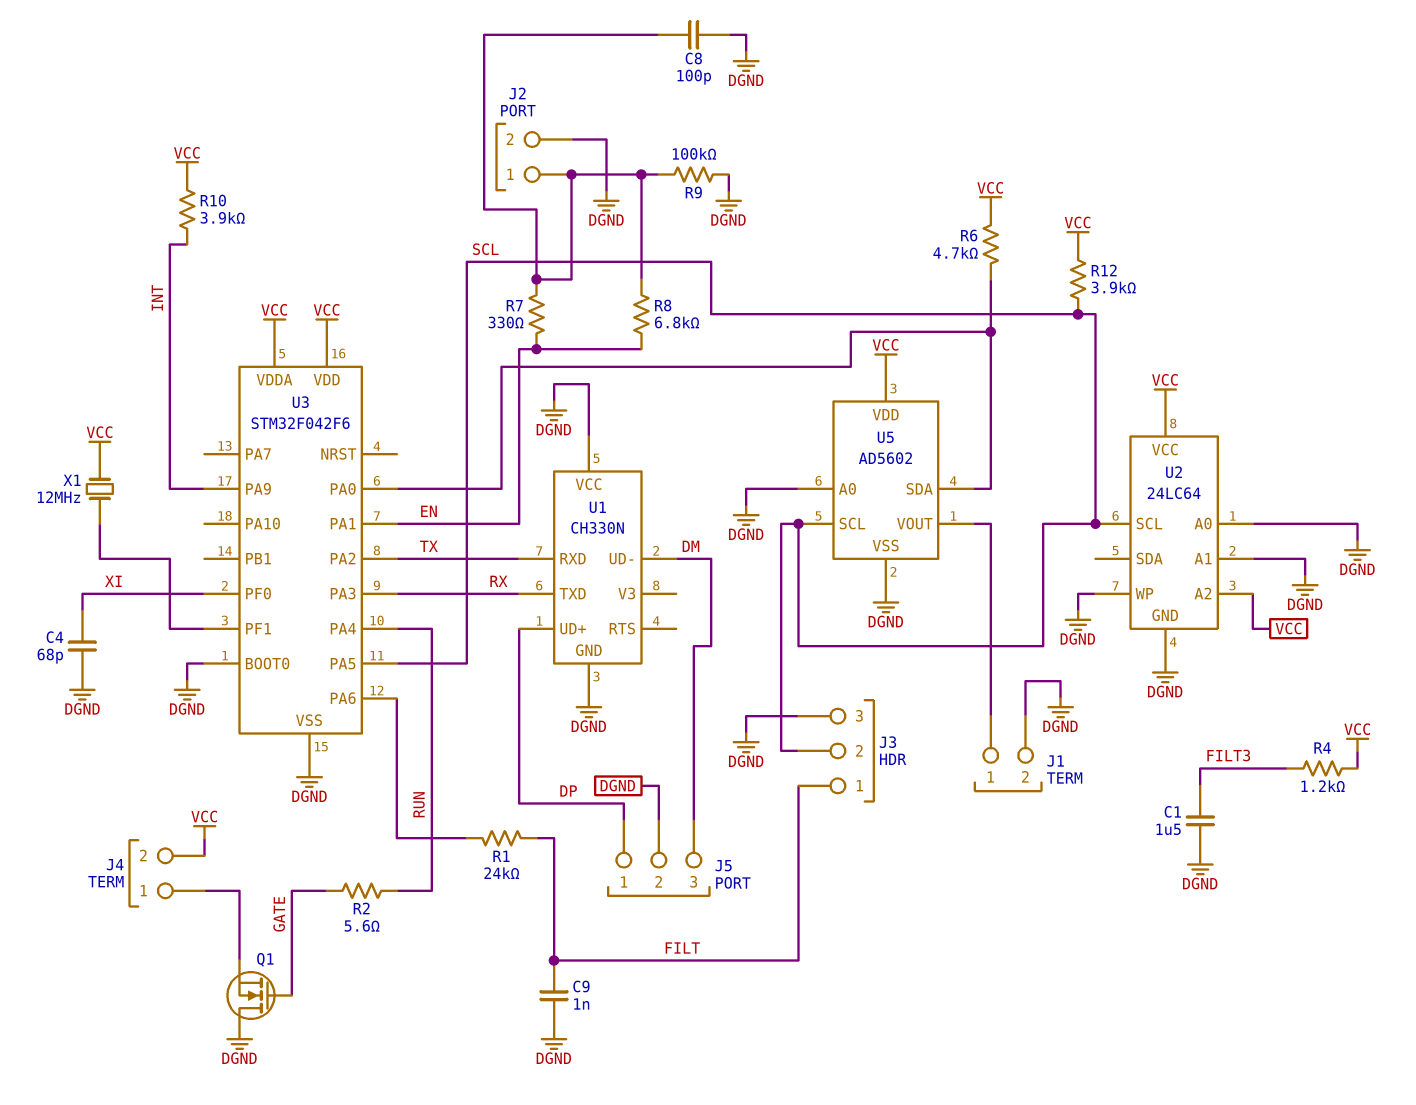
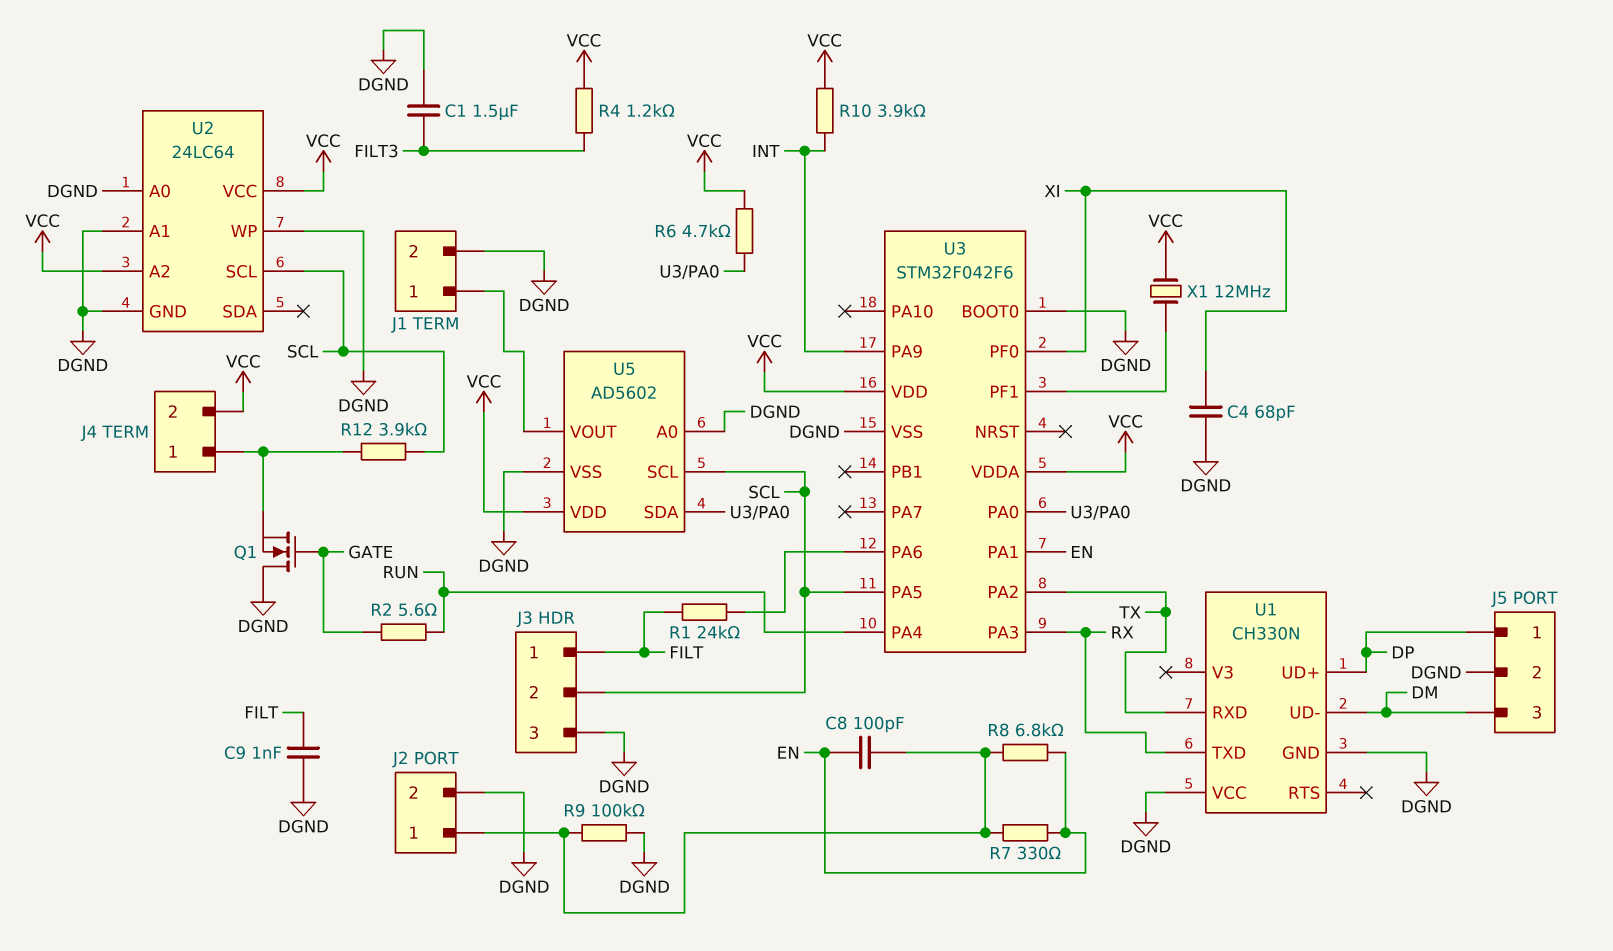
C8: 100pF (DGND, J2/1) -> 100pF (EN, J2/1)
R12: 3.9k (SCL, VCC) -> 3.9k (J4/1, SCL)

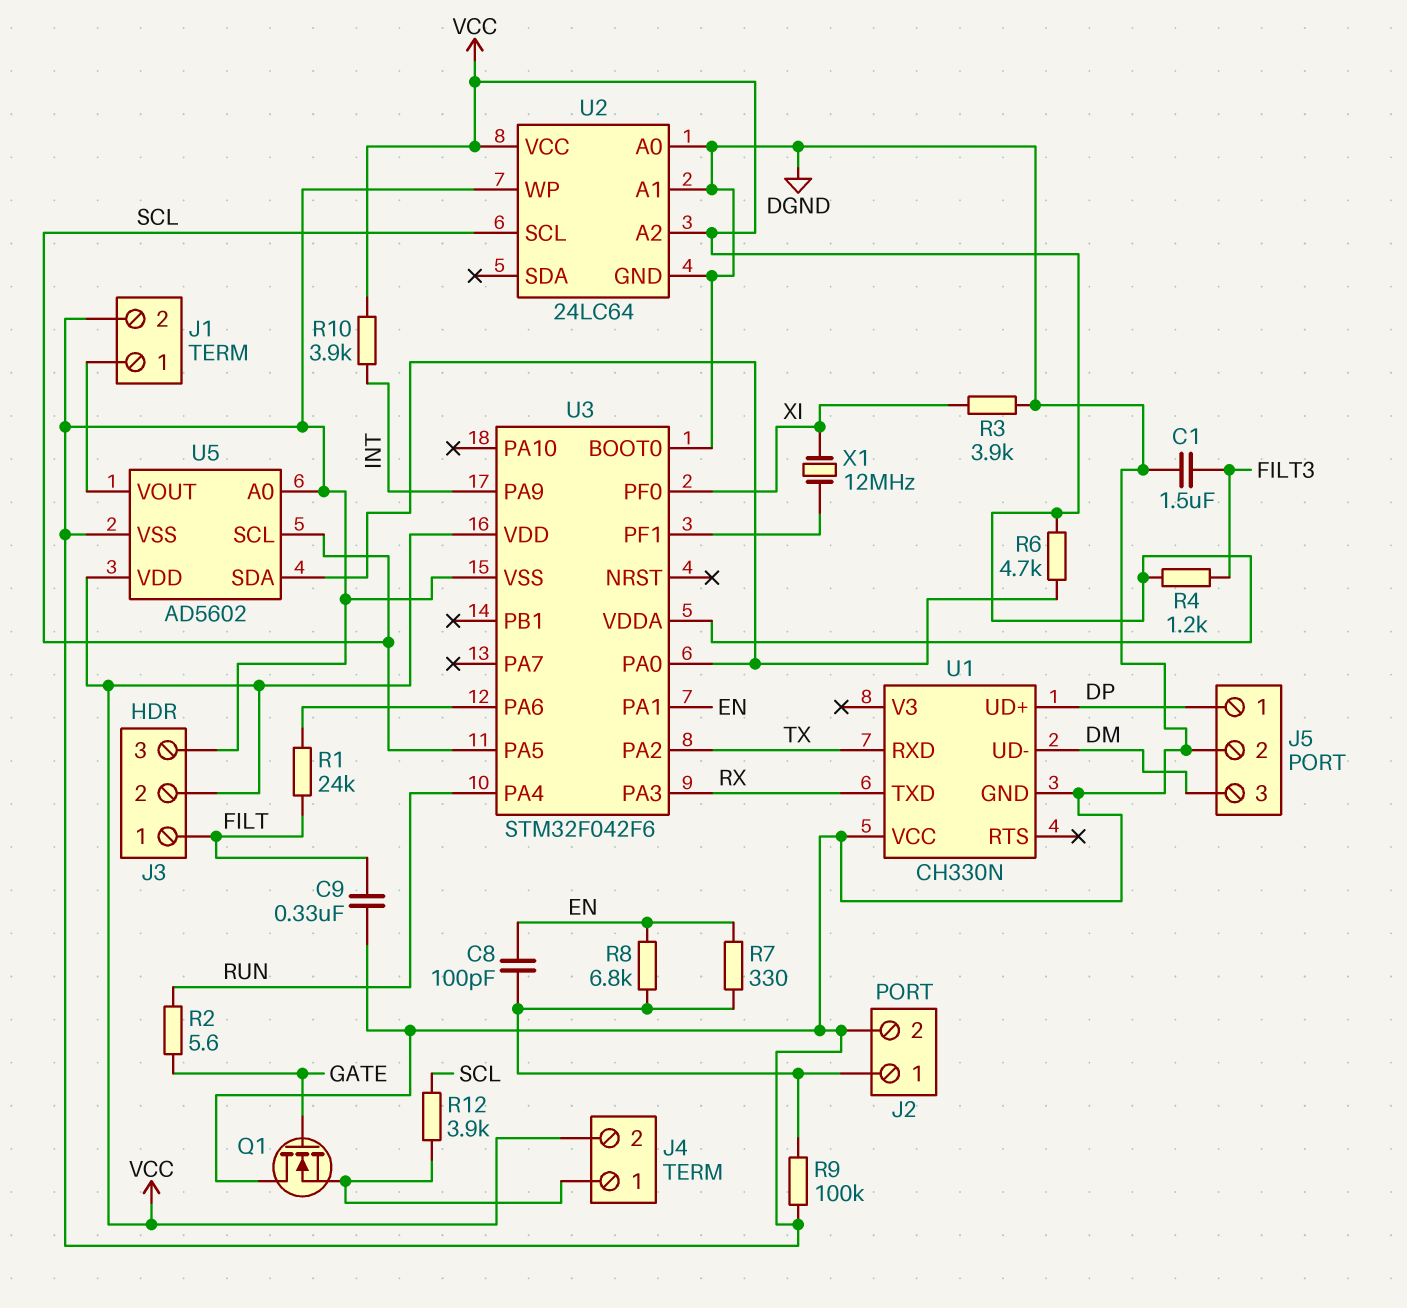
C4: 68pF (DGND, XI) -> none
C9: 1nF (DGND, FILT) -> 330nF (DGND, FILT)
J3 pin 2: SCL -> VCC
R3: none -> 3.9k (DGND, XI)
X1: 12MHz (U3/PF1, VCC) -> 12MHz (U3/PF1, XI)

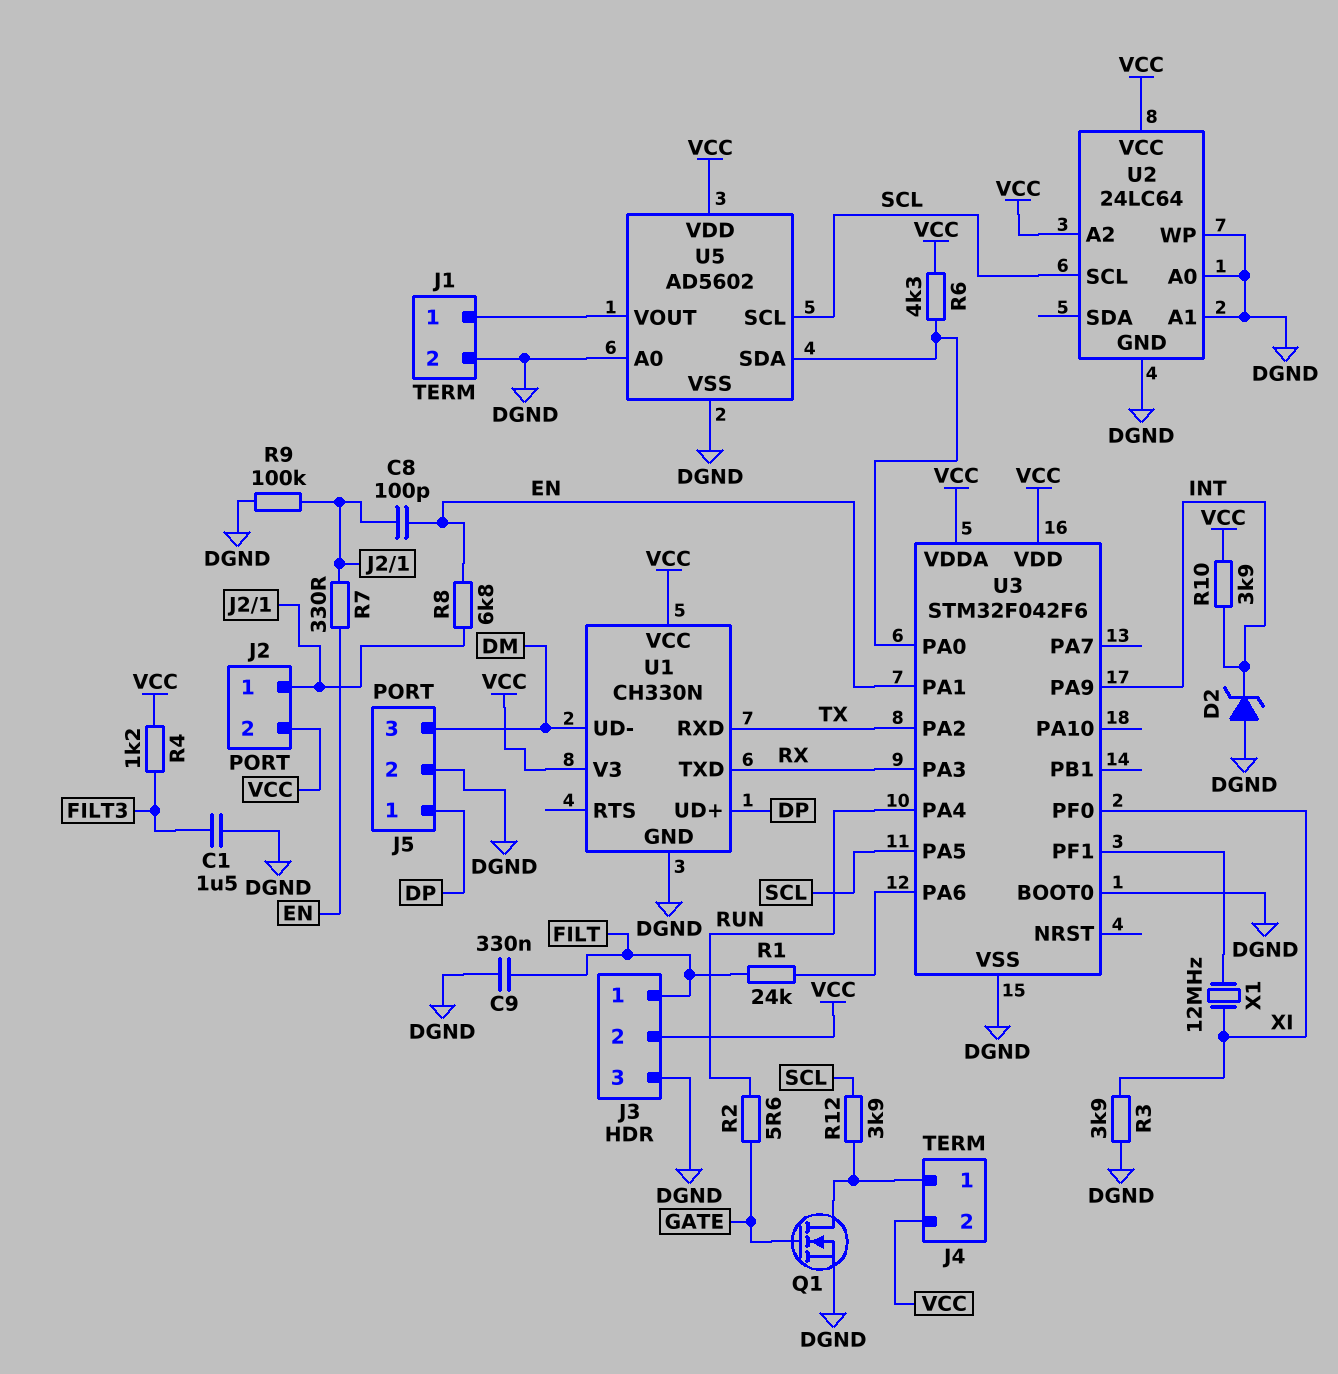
D2: none -> zener (A DGND, K INT)
J2 pin 2: DGND -> VCC
Q1: NMOS (G GATE, D DGND, S J4/1) -> NMOS (G GATE, D J4/1, S DGND)
R6: 4.7k (U3/PA0, VCC) -> 4.3k (U3/PA0, VCC)
U1 pin V3: none -> VCC
U1 pin VCC: DGND -> VCC

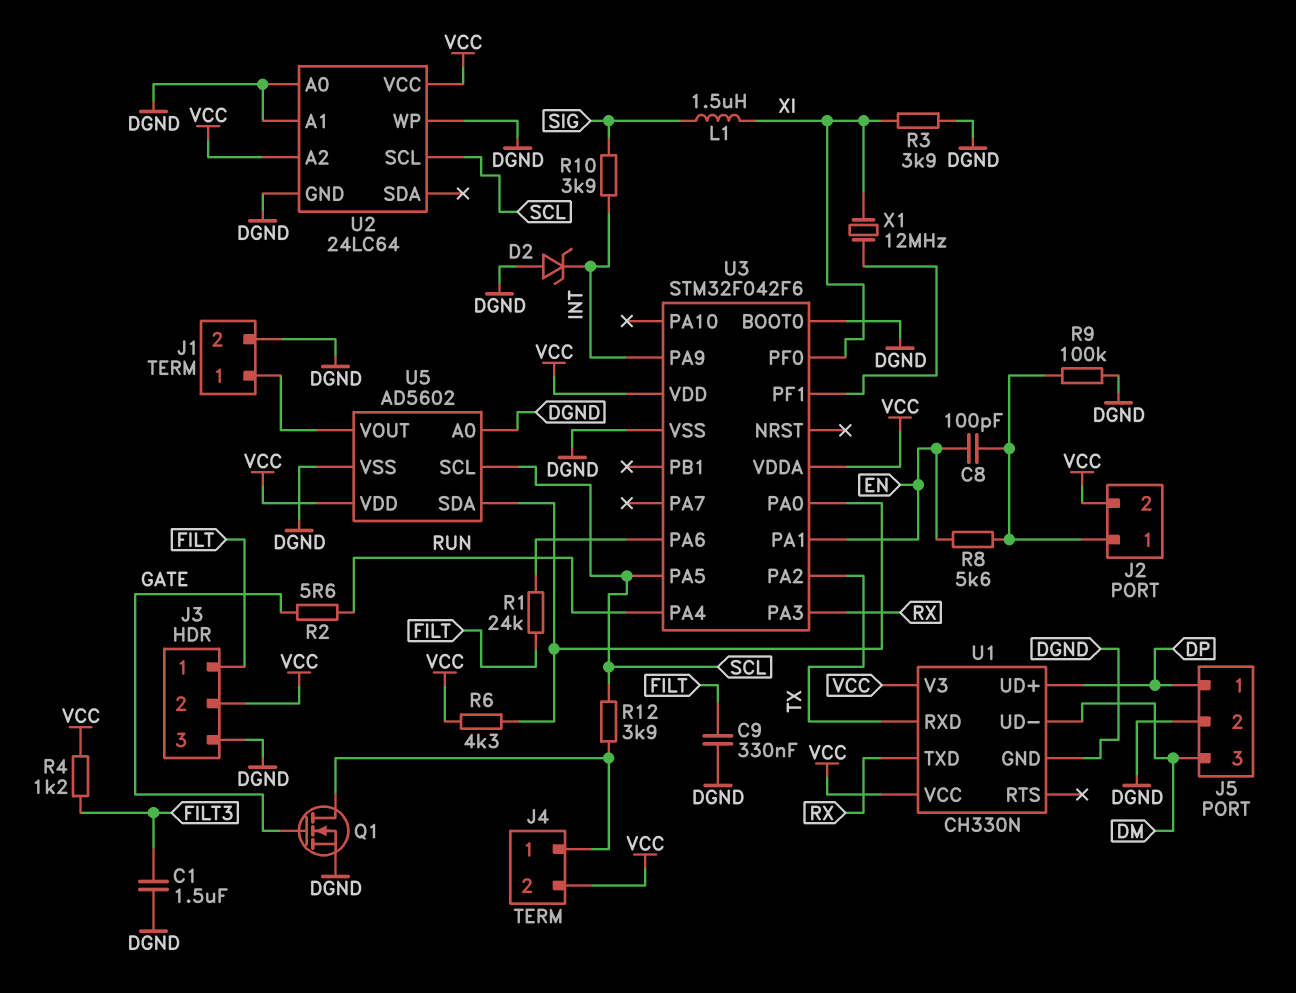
L1: none -> 1.5uH (SIG, XI)
R7: 330 (EN, J2/1) -> none
R8: 6.8k (EN, J2/1) -> 5.6k (EN, J2/1)
R10: 3.9k (INT, VCC) -> 3.9k (INT, SIG)

